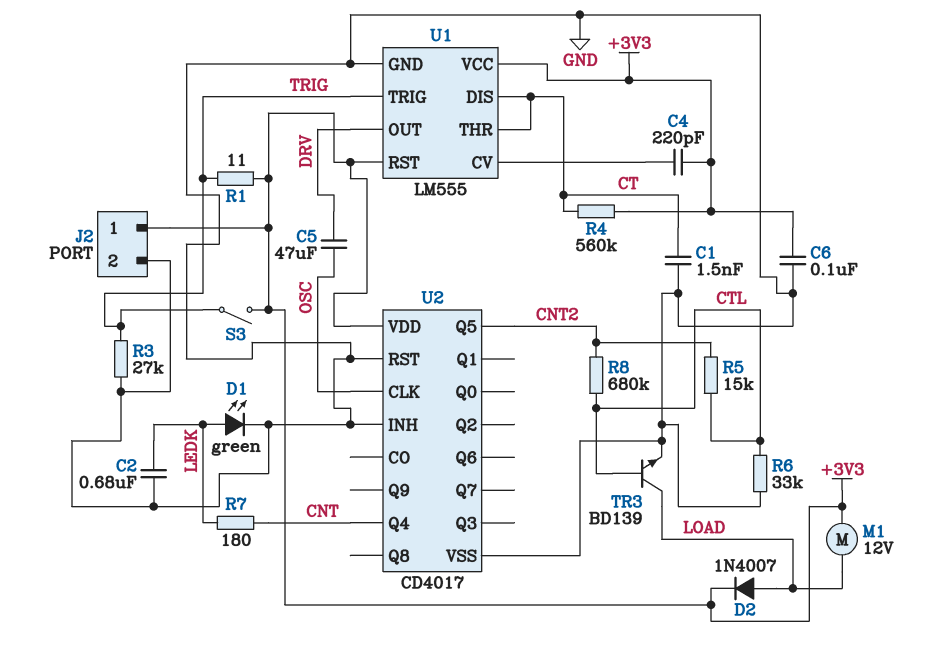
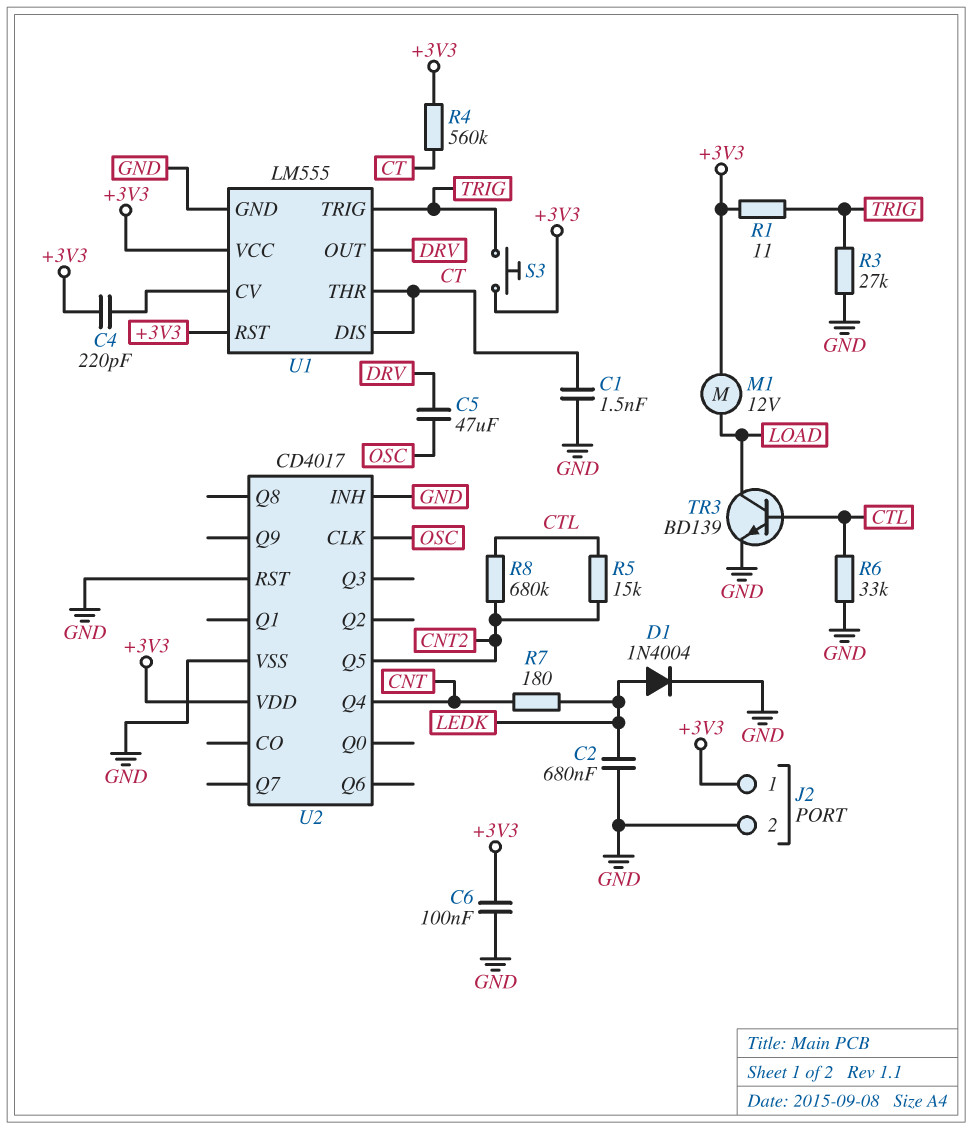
D1: LED green (A LEDK, K GND) -> diode 1N4004 (A LEDK, K GND)
D2: diode 1N4007 (A LOAD, K +3V3) -> none
S3: switch (+3V3, TRIG) -> button (+3V3, TRIG)

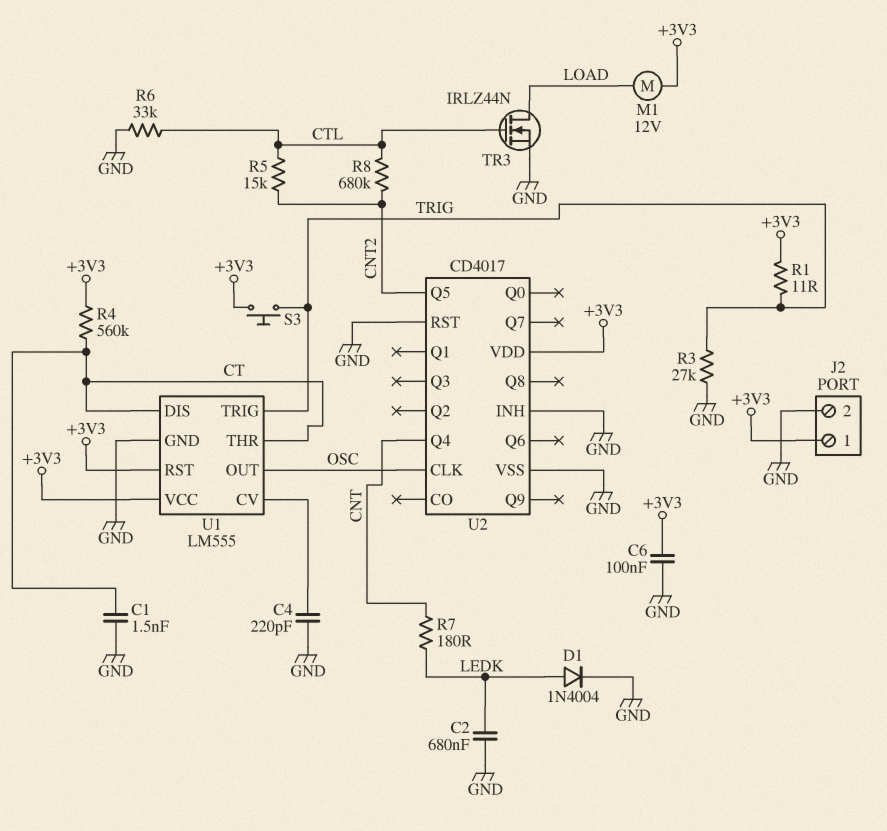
C4: 220pF (+3V3, U1/CV) -> 220pF (GND, U1/CV)
C5: 47uF (DRV, OSC) -> none
TR3: NPN BD139 (B CTL, C LOAD, E GND) -> NMOS IRLZ44N (G CTL, D LOAD, S GND)
U1 pin OUT: DRV -> OSC

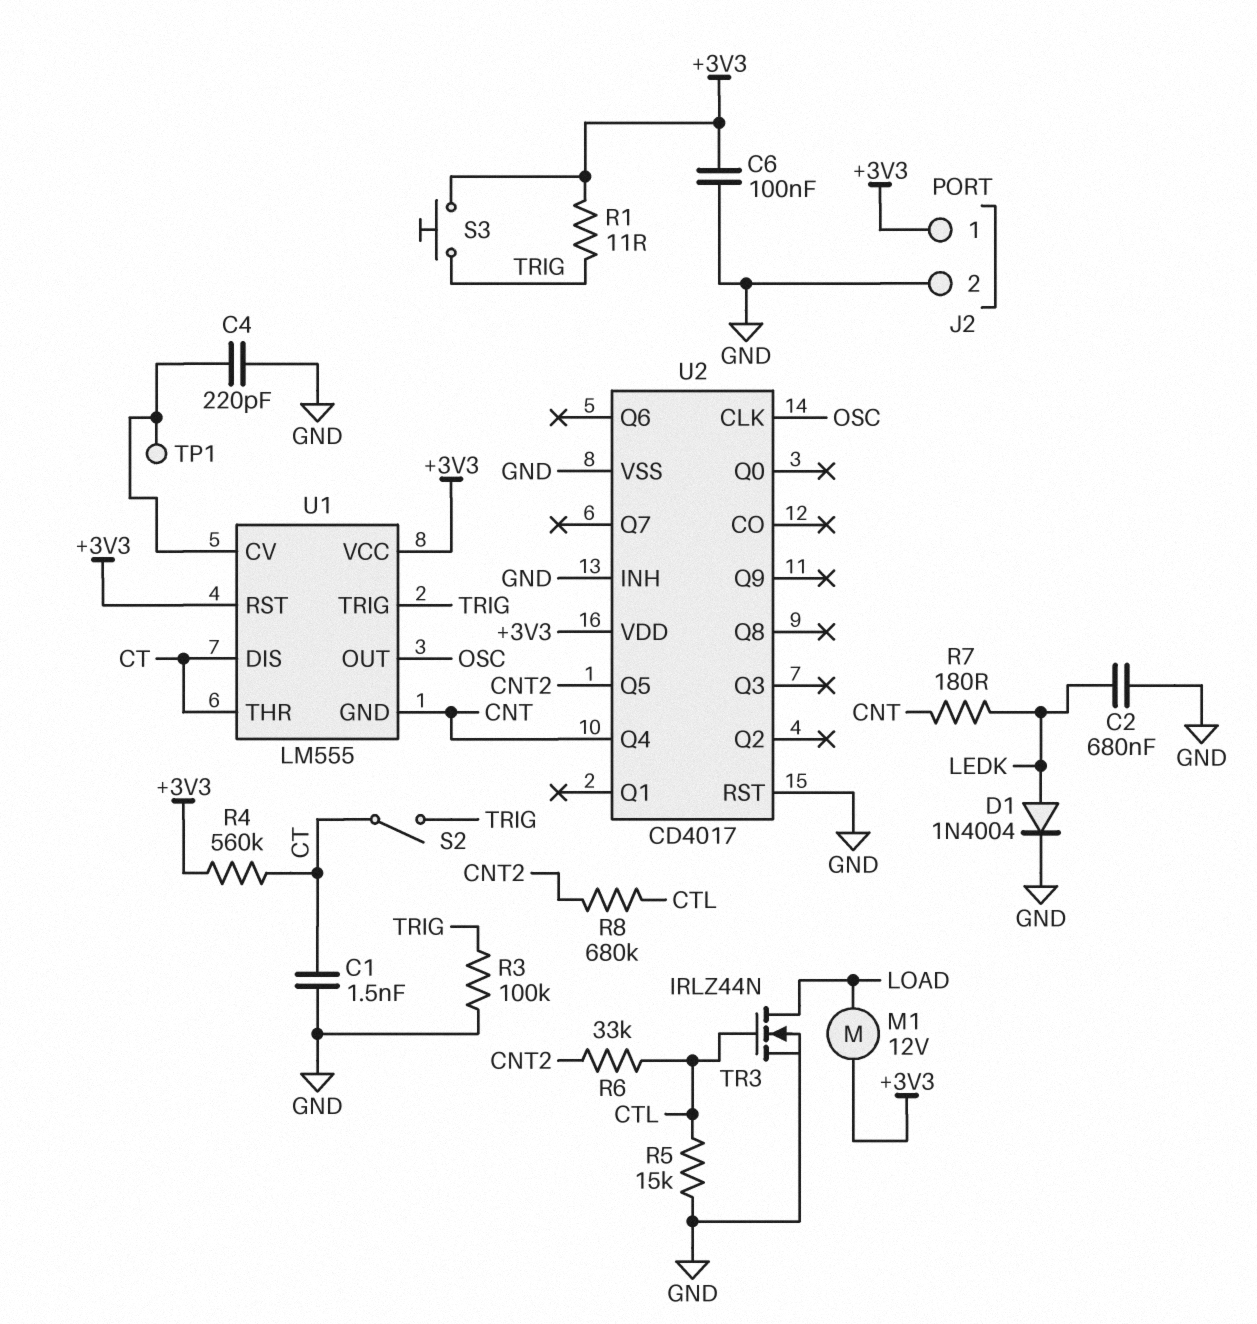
R3: 27k (GND, TRIG) -> 100k (GND, TRIG)
R5: 15k (CNT2, CTL) -> 15k (CTL, GND)
R6: 33k (CTL, GND) -> 33k (CNT2, CTL)
S2: none -> switch (CT, TRIG)
TP1: none -> test point (U1/CV)
U1 pin GND: GND -> CNT

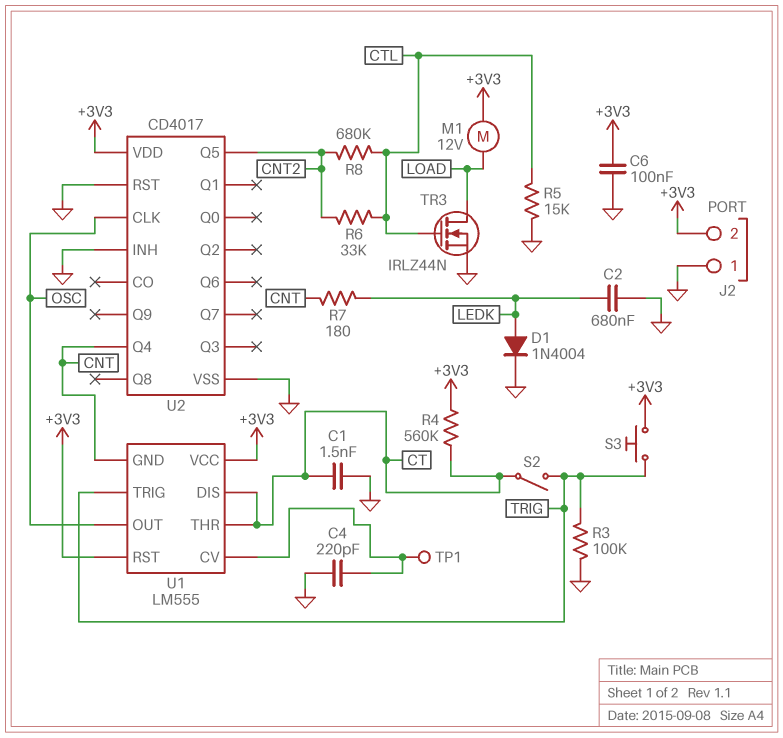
J2 pin 1: +3V3 -> GND
J2 pin 2: GND -> +3V3
R1: 11 (+3V3, TRIG) -> none

